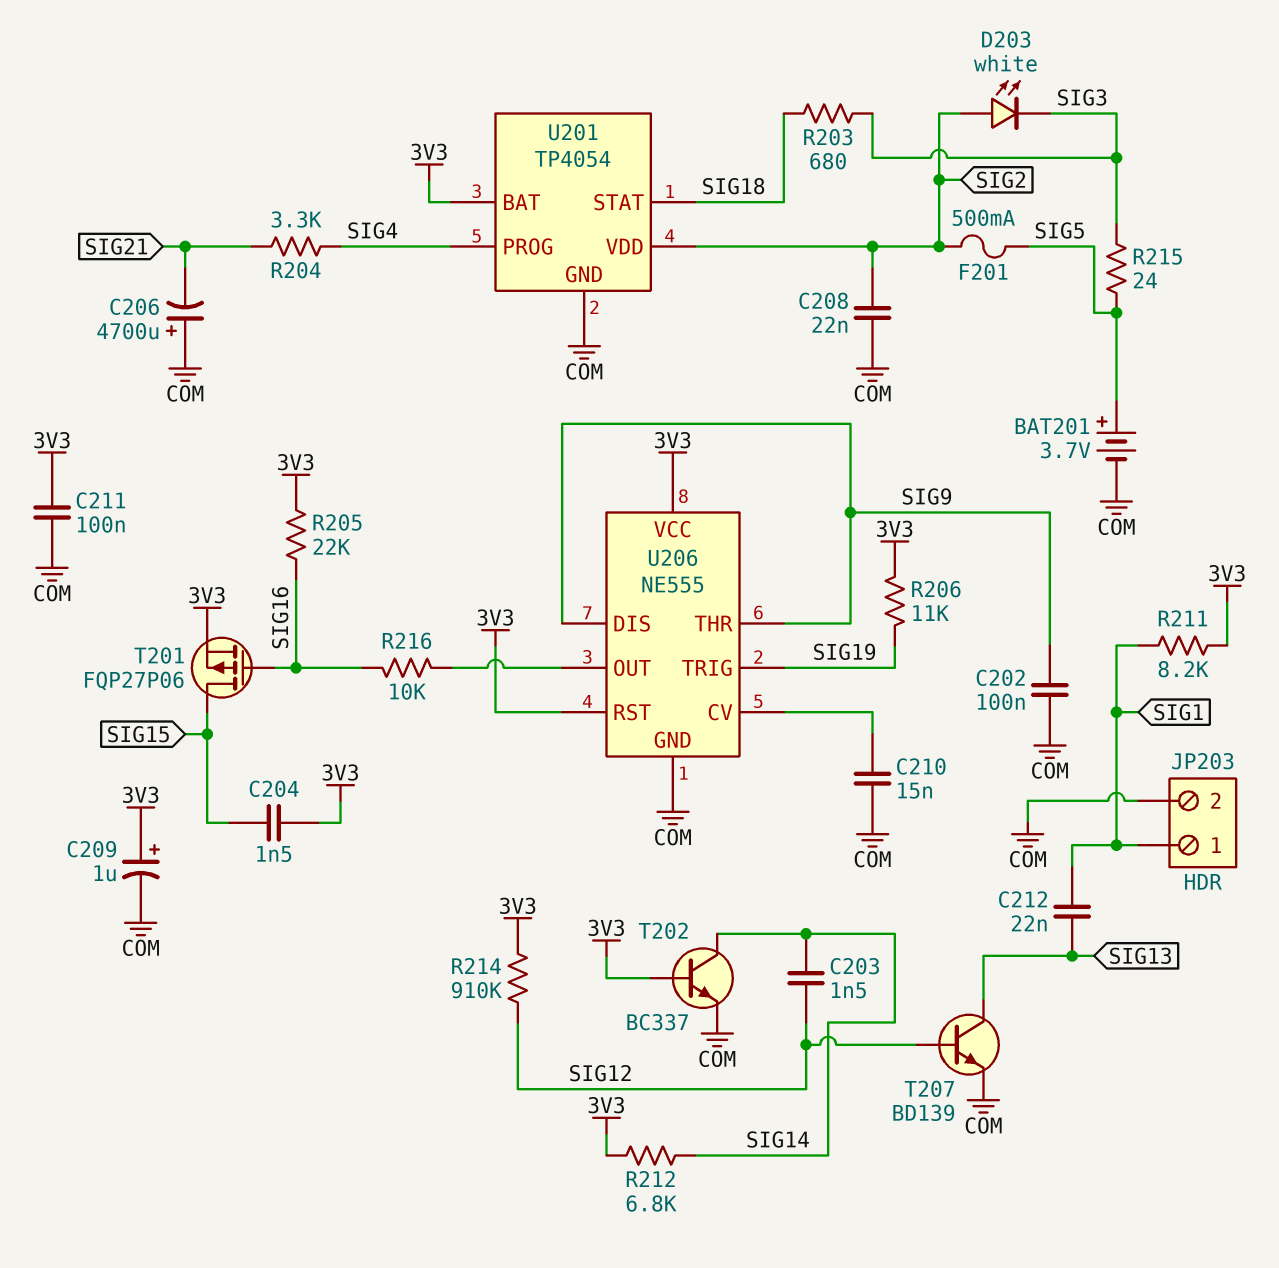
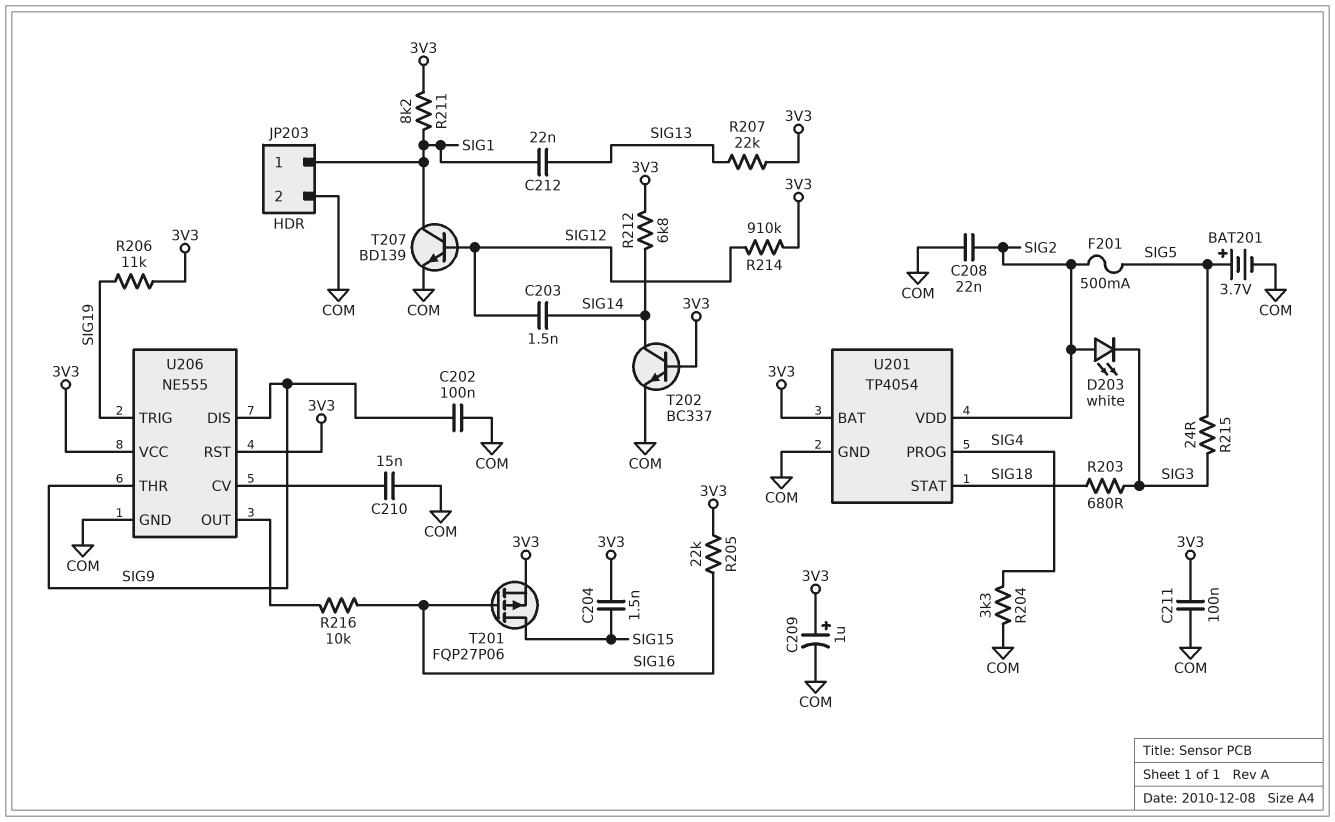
C206: 4700uF (plus COM, minus SIG21) -> none
R204: 3.3k (SIG4, SIG21) -> 3.3k (COM, SIG4)
R207: none -> 22k (3V3, SIG13)
T207: NPN BD139 (B SIG12, C SIG13, E COM) -> NPN BD139 (B SIG12, C SIG1, E COM)

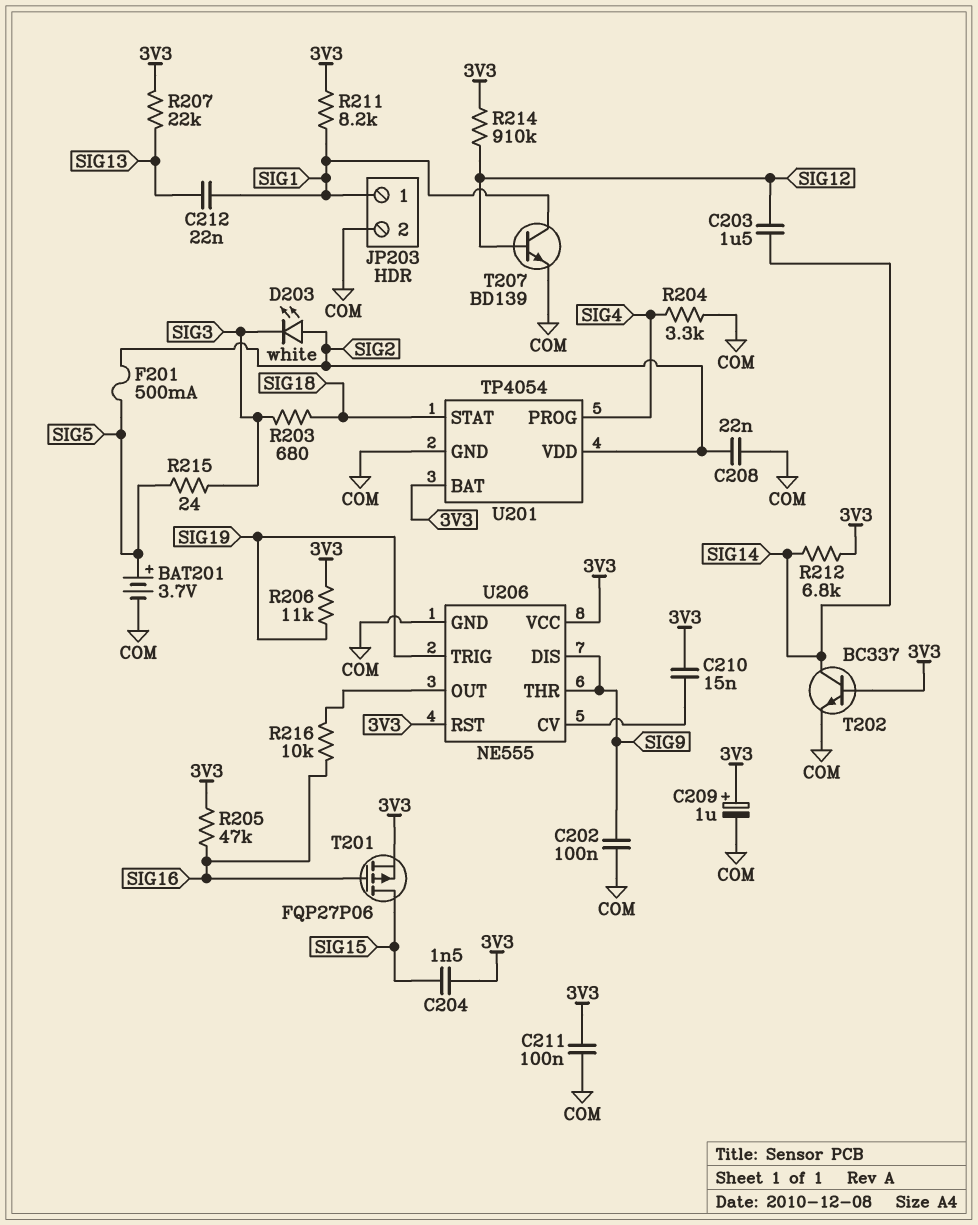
C203: 1.5nF (SIG12, SIG14) -> 1.5uF (SIG12, SIG14)
C210: 15nF (COM, U206/CV) -> 15nF (3V3, U206/CV)
R205: 22k (3V3, SIG16) -> 47k (3V3, SIG16)

